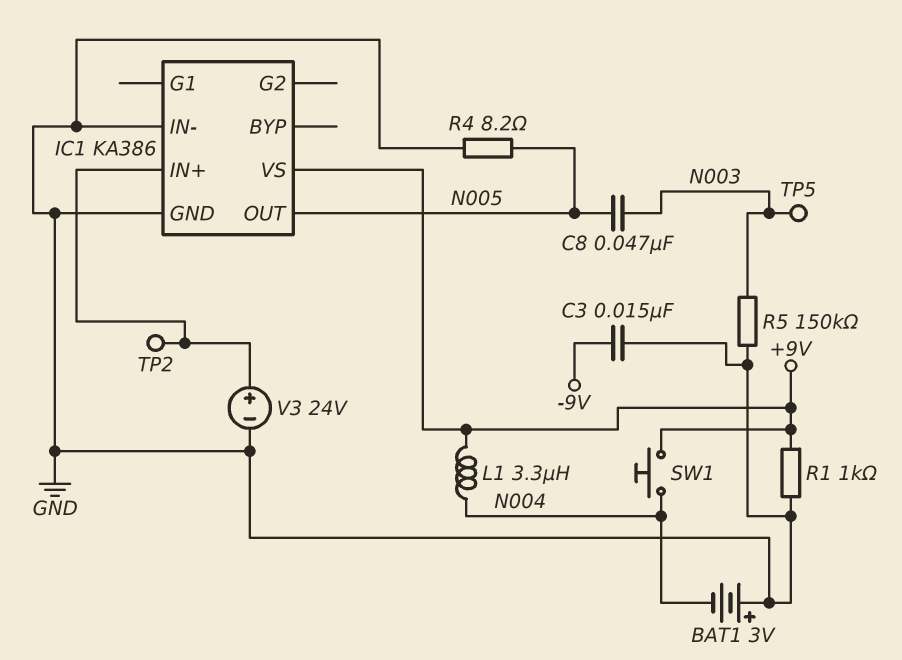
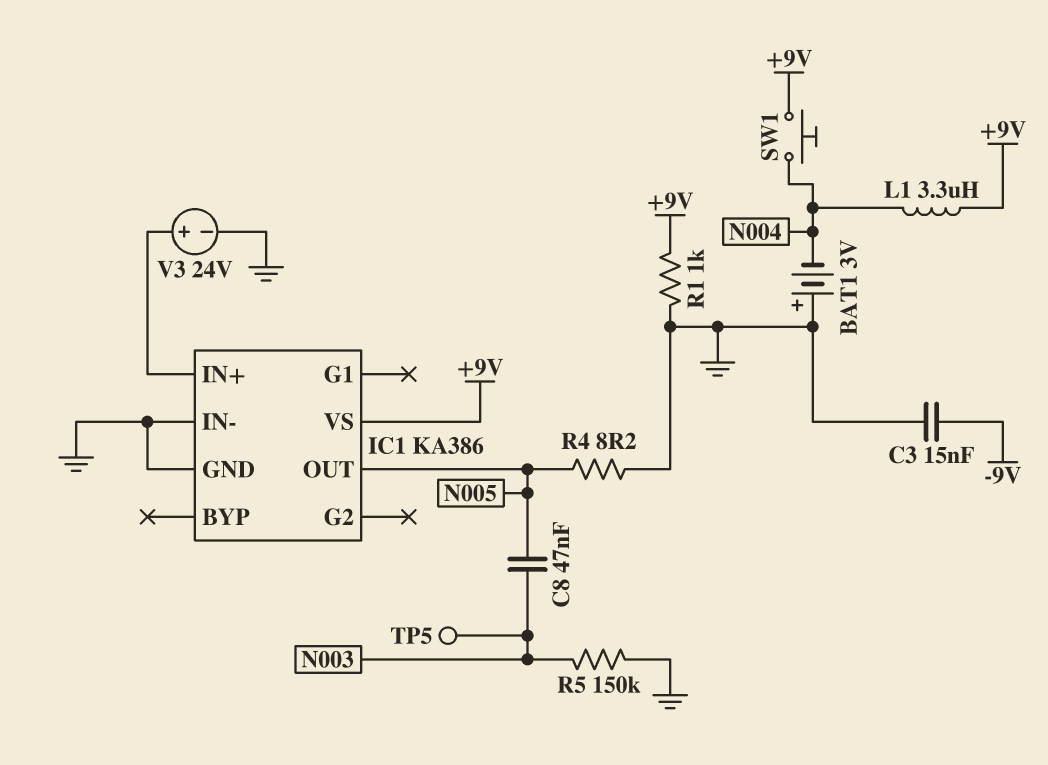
TP2: test point (IC1/IN+) -> none

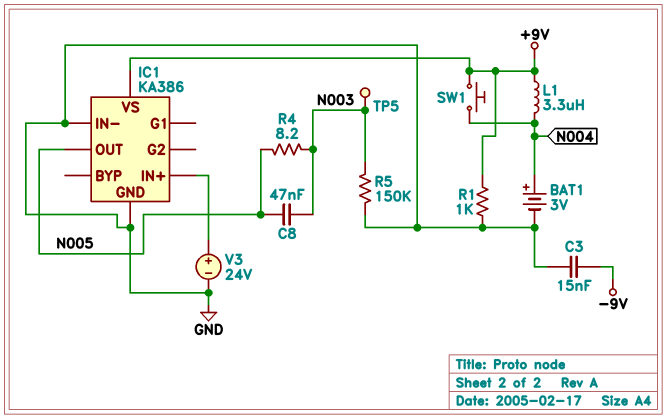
BAT1: 3V (plus GND, minus N004) -> 3V (plus N004, minus GND)
R4: 8.2 (GND, N005) -> 8.2 (N003, N005)

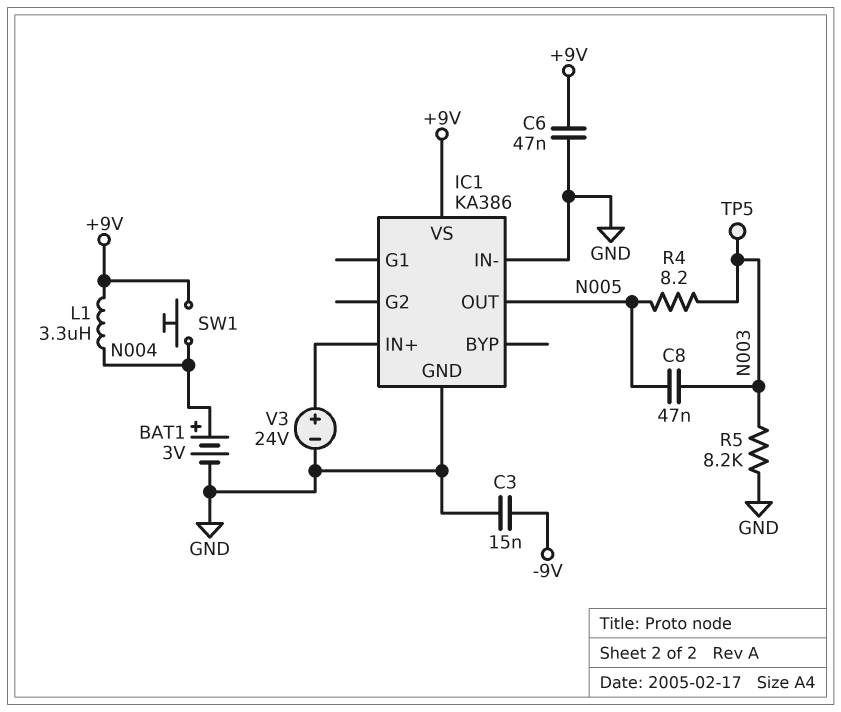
C6: none -> 47nF (+9V, GND)
R1: 1k (+9V, GND) -> none
R5: 150k (GND, N003) -> 8.2k (GND, N003)

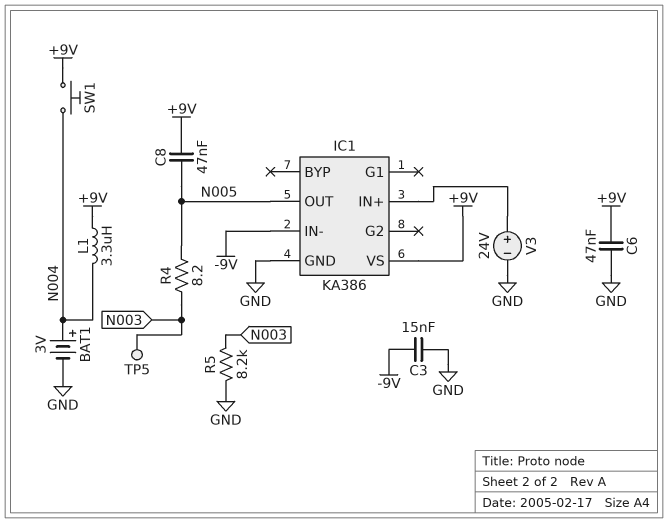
C8: 47nF (N003, N005) -> 47nF (+9V, N005)
IC1 pin IN-: GND -> -9V

